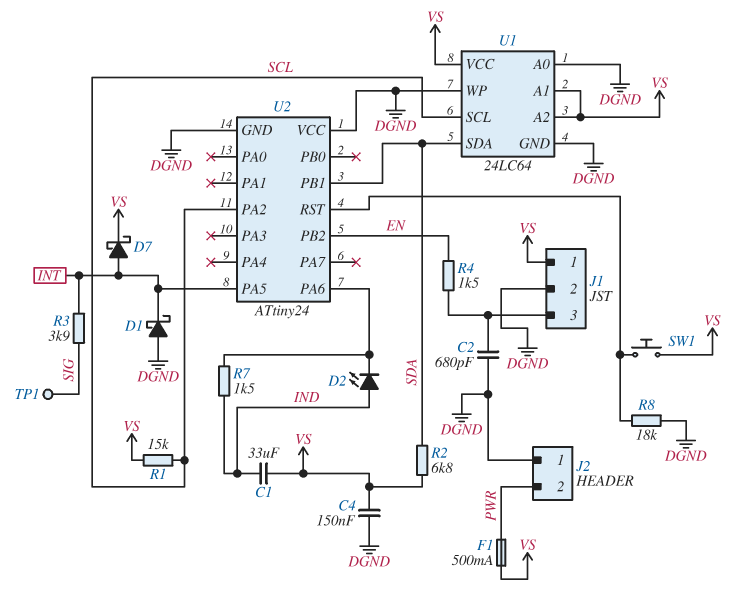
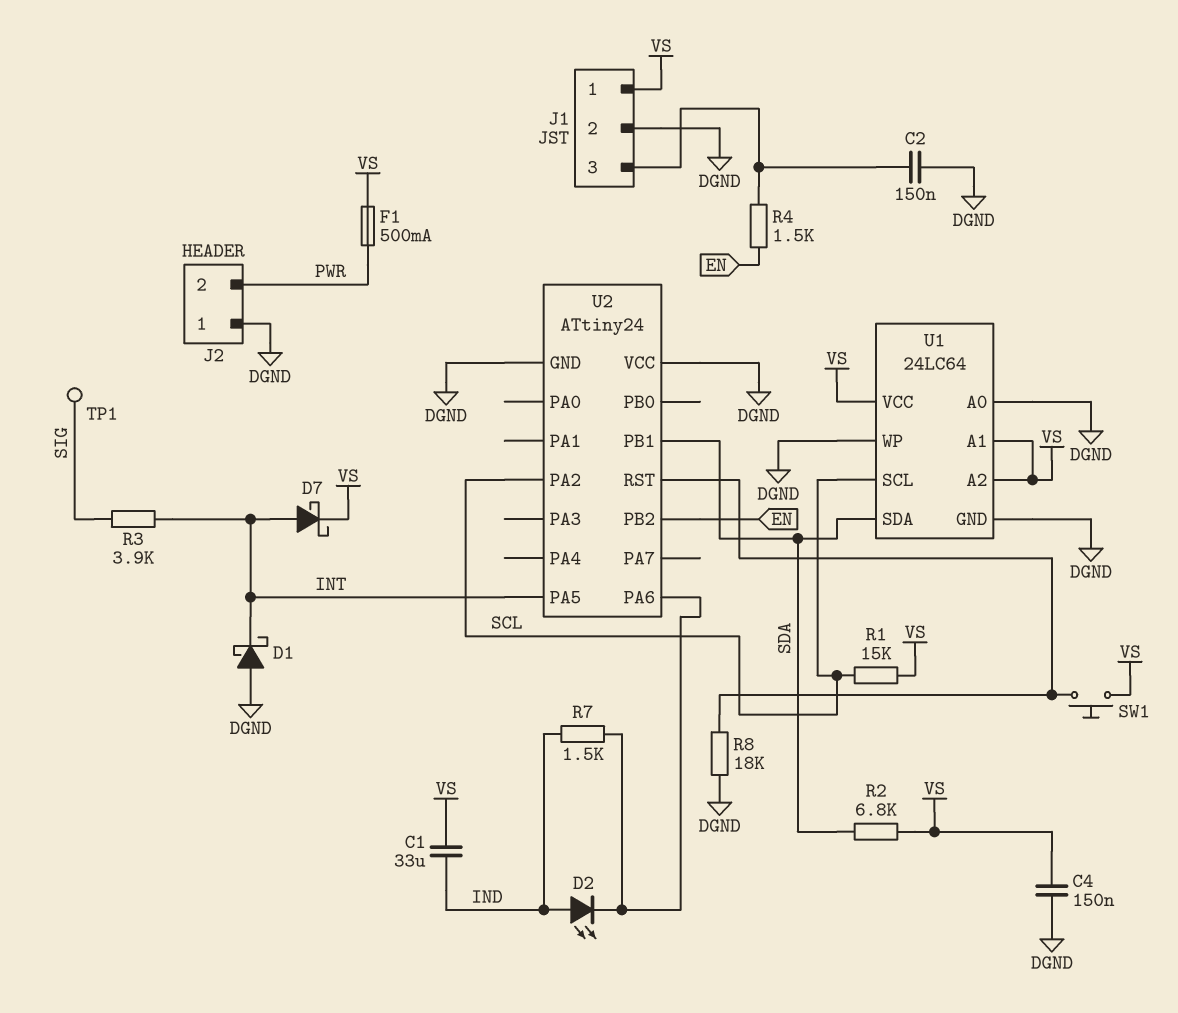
C2: 680pF (DGND, J1/3) -> 150nF (DGND, J1/3)

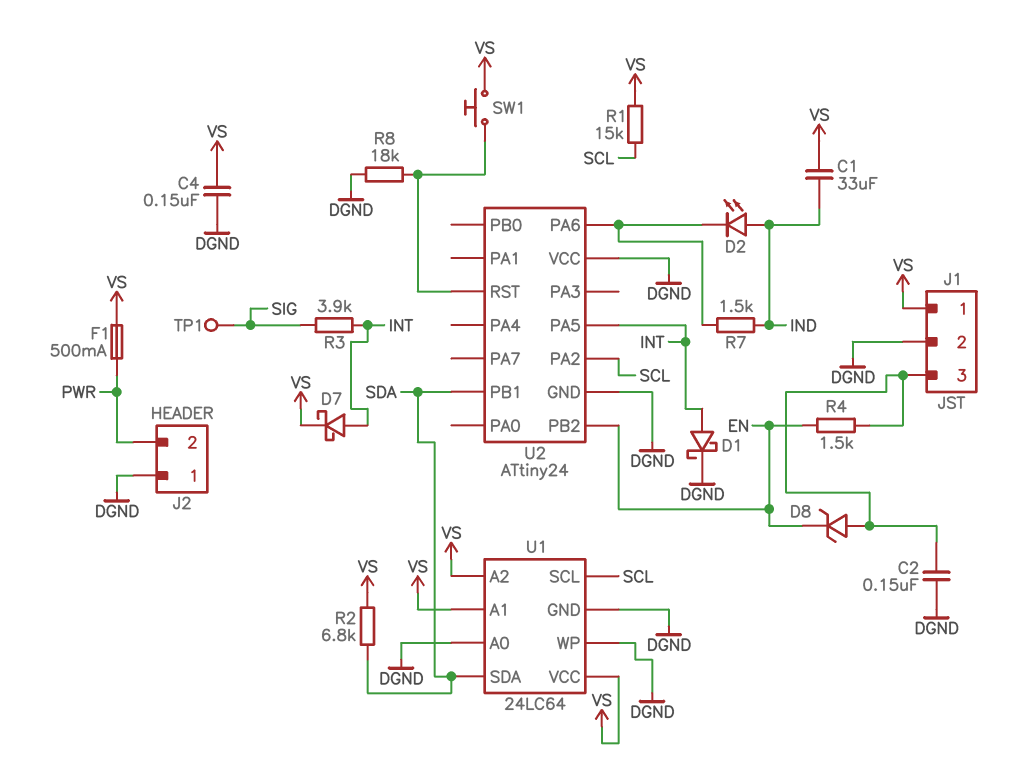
D1: schottky (A DGND, K INT) -> schottky (A INT, K DGND)
D8: none -> zener (A J1/3, K EN)

